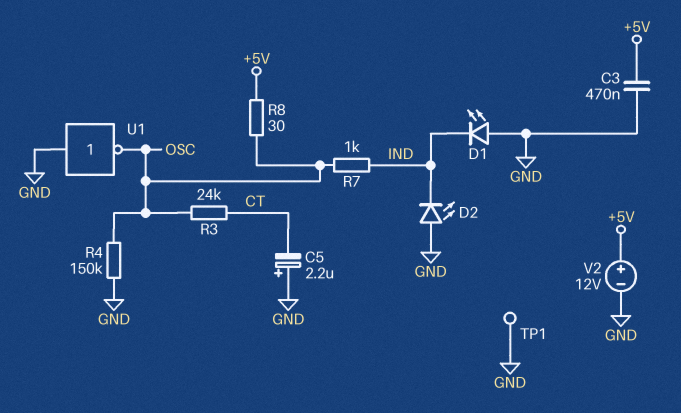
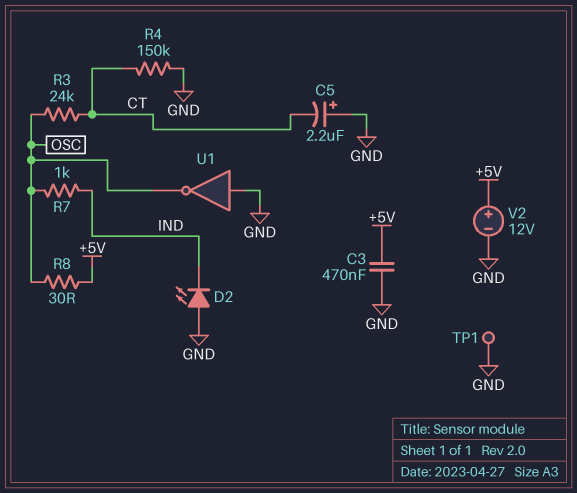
D1: LED (A GND, K IND) -> none
R4: 150k (GND, OSC) -> 150k (CT, GND)

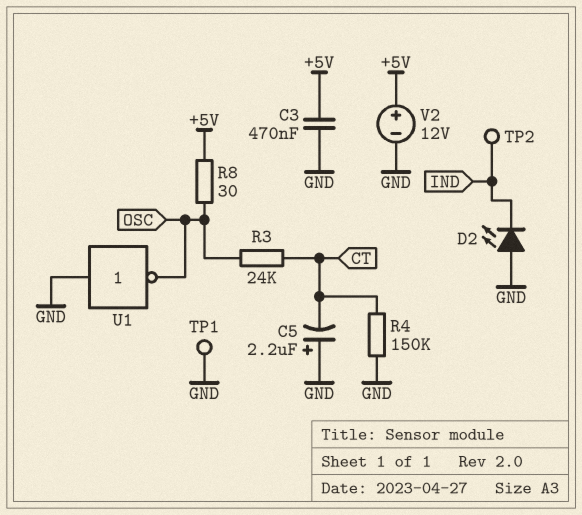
R7: 1k (IND, OSC) -> none
TP2: none -> test point (IND)

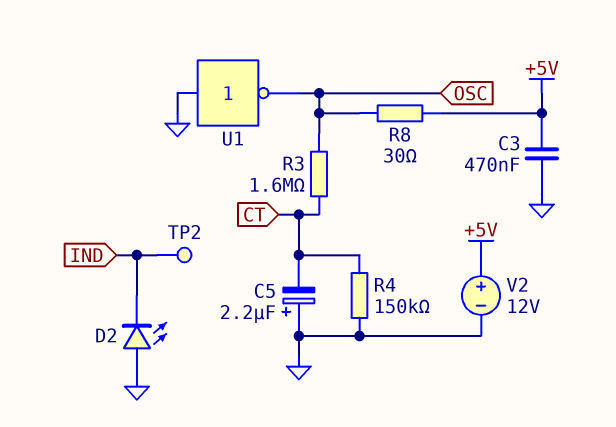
R3: 24k (CT, OSC) -> 1.6M (CT, OSC)
TP1: test point (GND) -> none

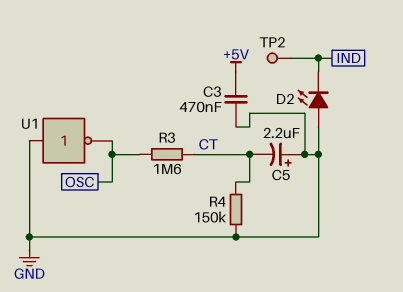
R8: 30 (+5V, OSC) -> none
V2: 12V (plus +5V, minus GND) -> none

